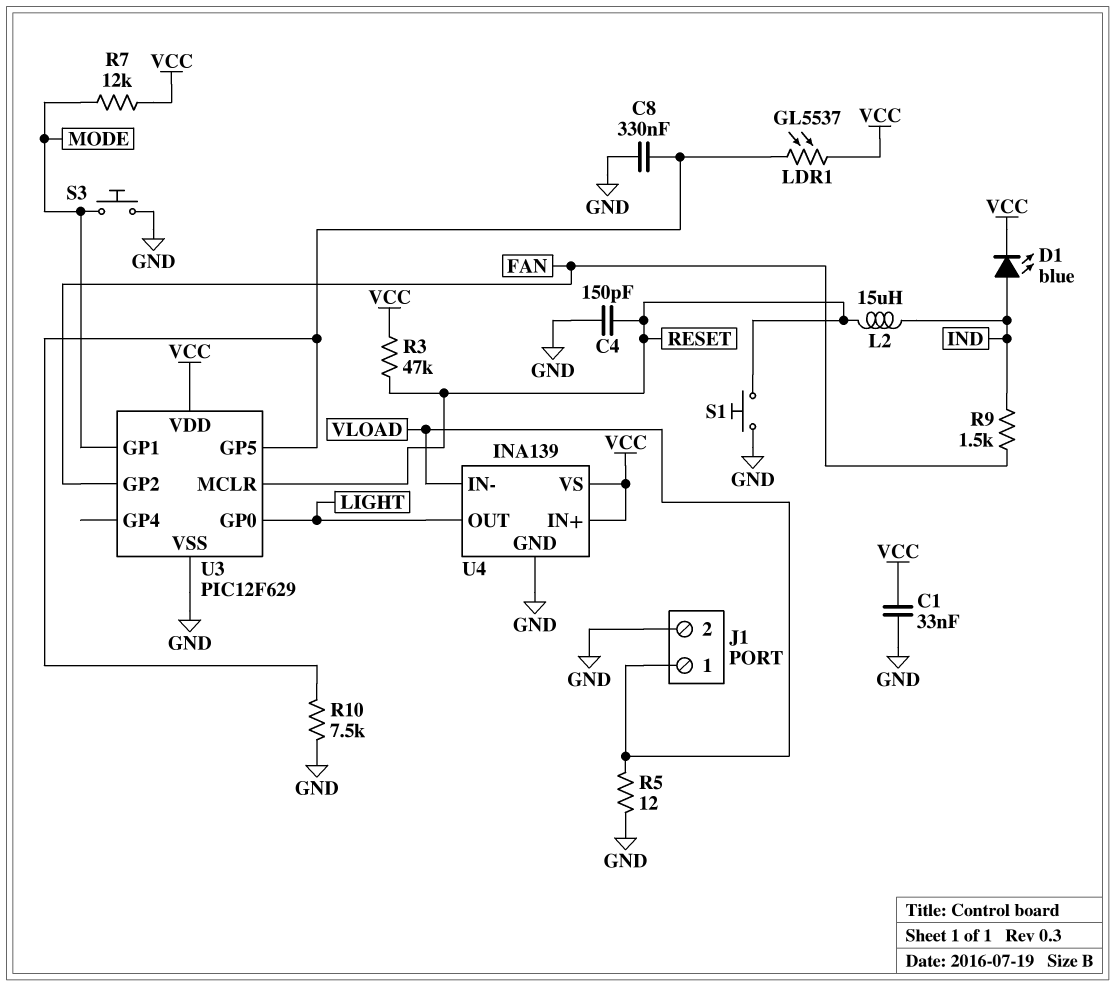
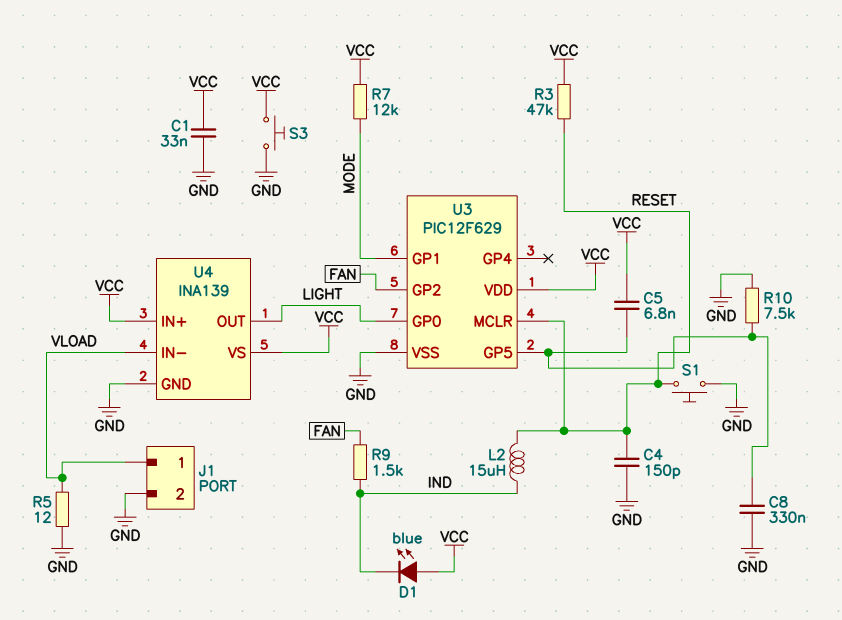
C5: none -> 6.8nF (U3/GP5, VCC)
D1: LED blue (A IND, K VCC) -> LED blue (A VCC, K IND)
LDR1: GL5537 (U3/GP5, VCC) -> none
S3: button (GND, MODE) -> button (GND, VCC)

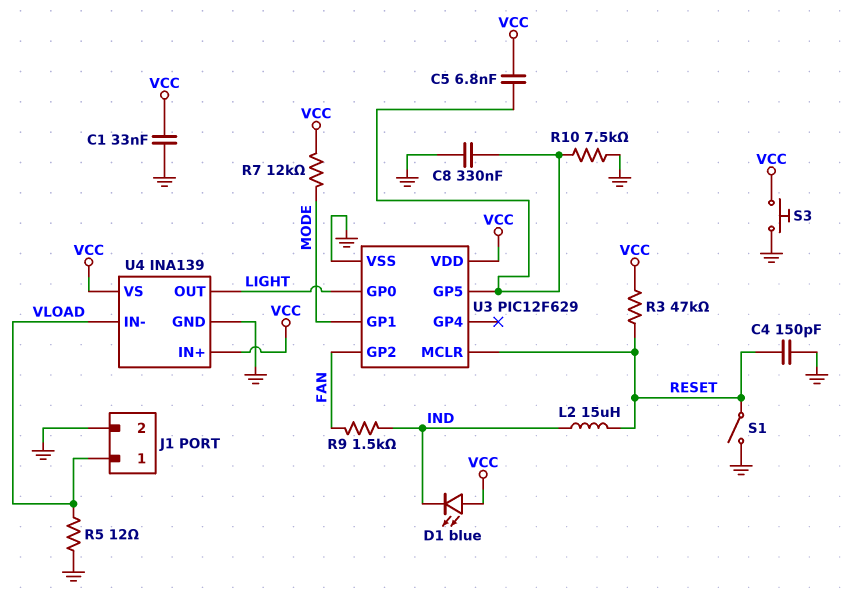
S1: button (GND, RESET) -> switch (GND, RESET)

